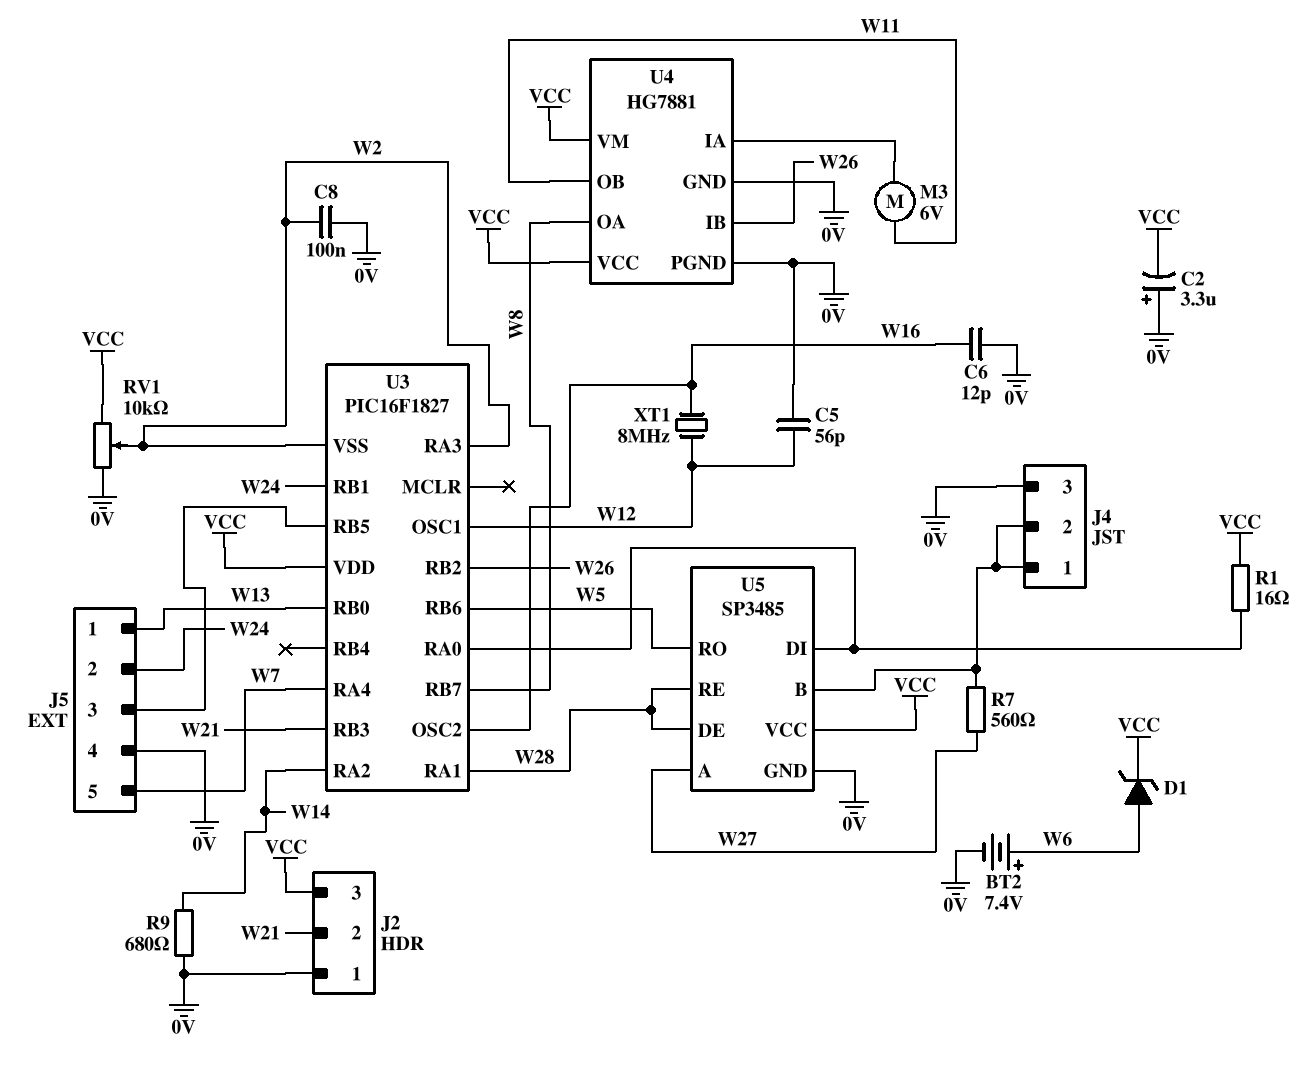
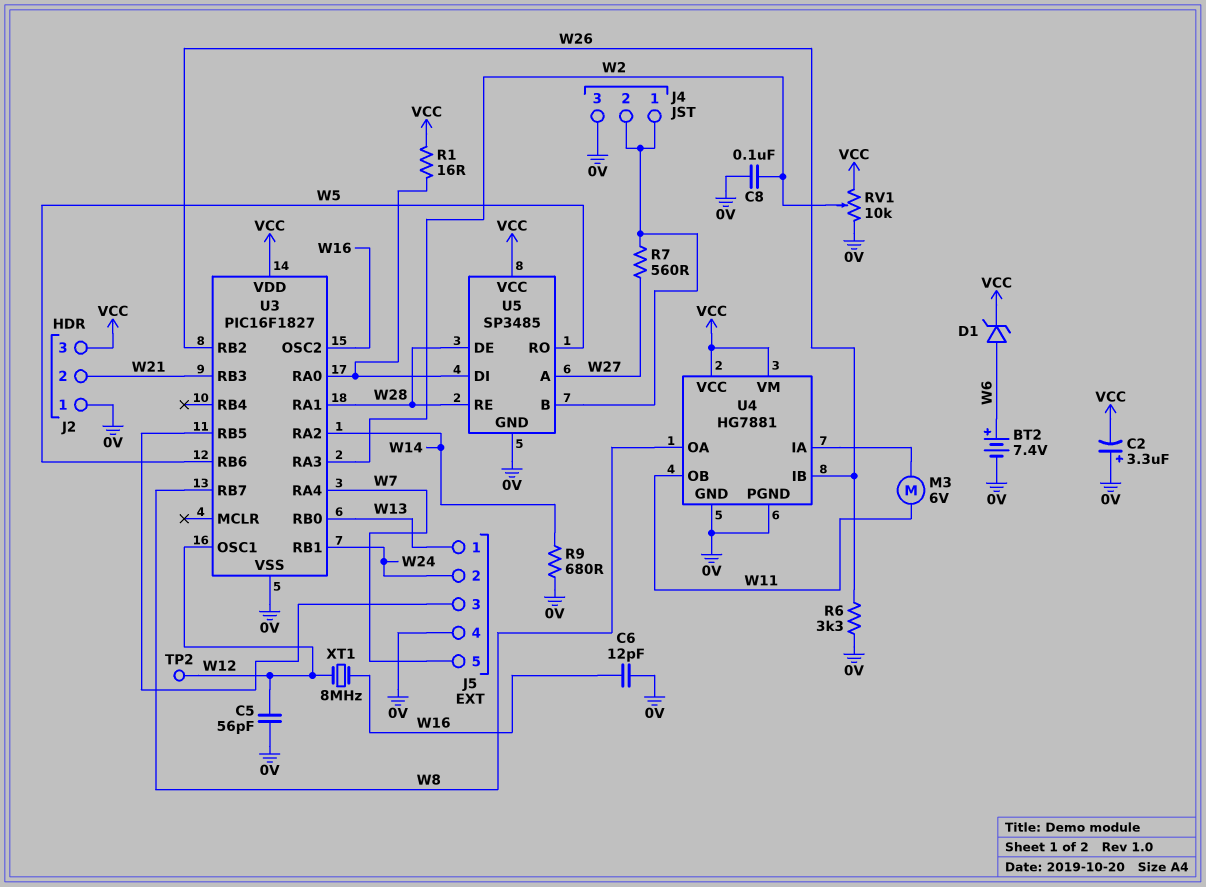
R6: none -> 3.3k (0V, W26)
TP2: none -> test point (W12)
U3 pin VSS: W2 -> 0V

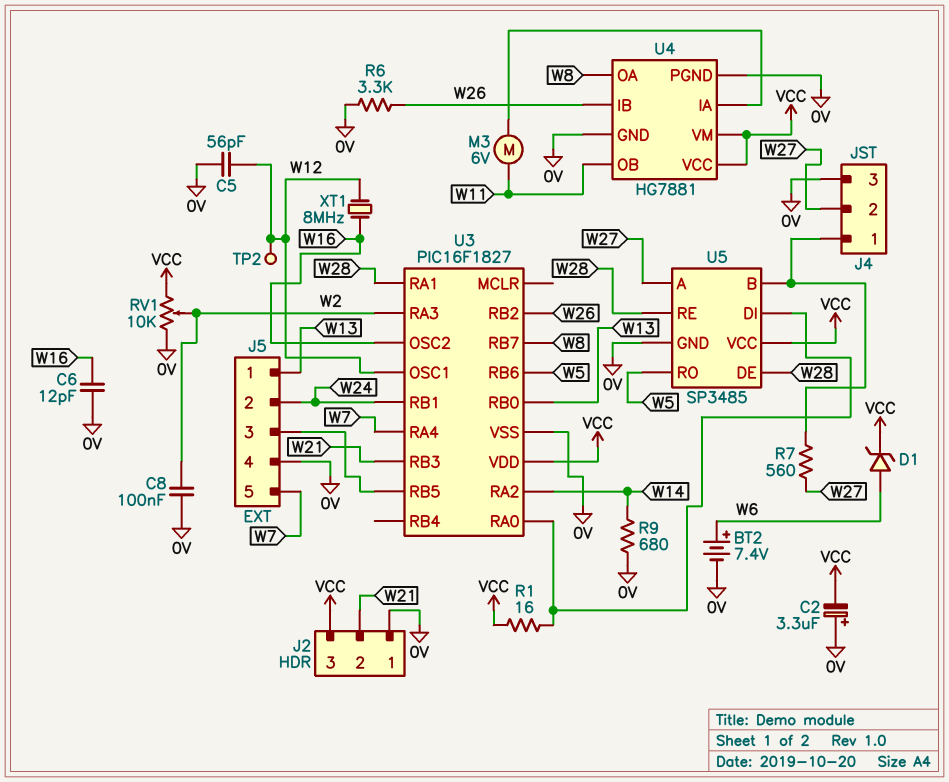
J4 pin 2: J4/1 -> W27

